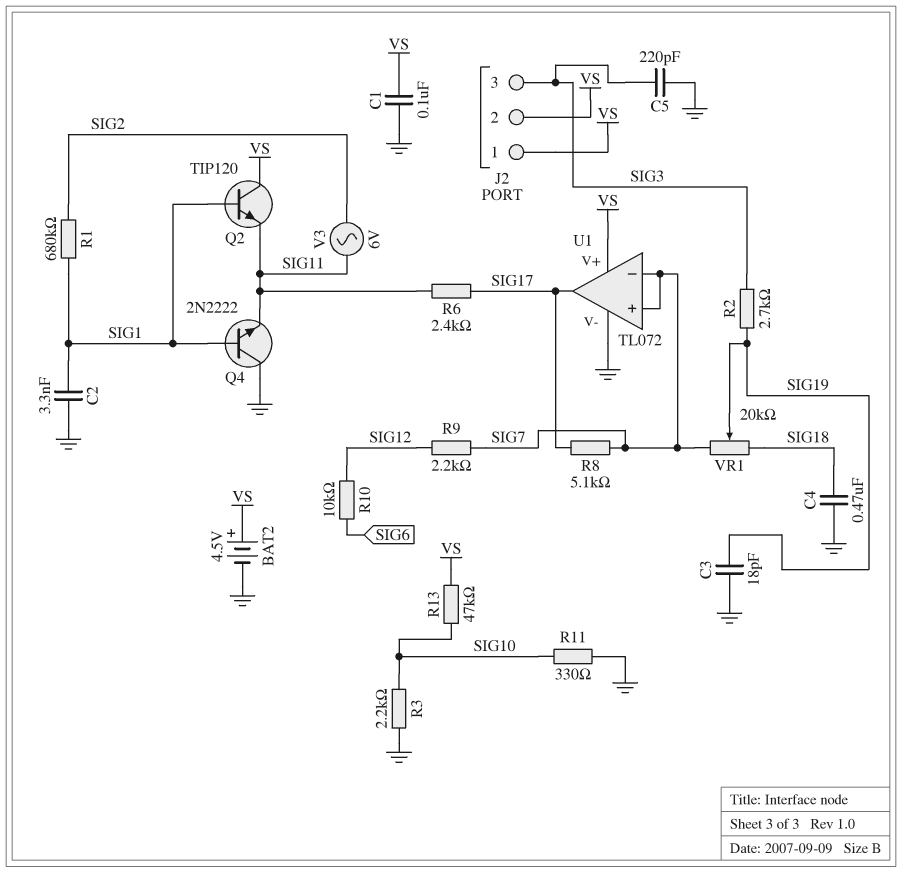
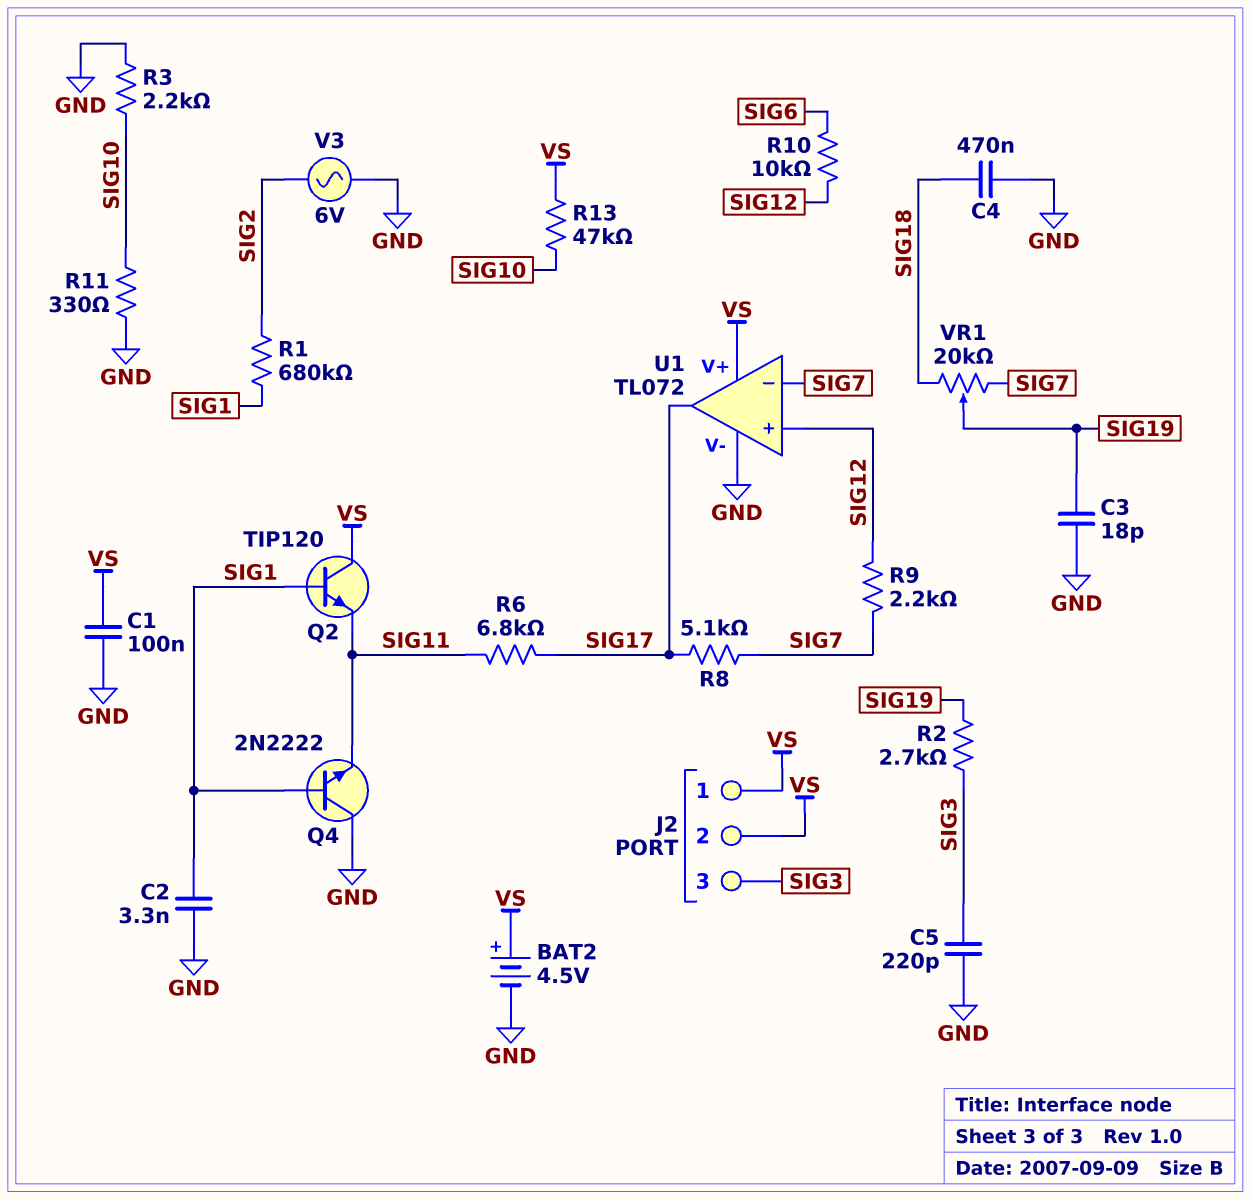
R6: 2.4k (SIG11, SIG17) -> 6.8k (SIG11, SIG17)
U1 pin in+: SIG7 -> SIG12
V3: AC 6V (SIG2, SIG11) -> AC 6V (GND, SIG2)

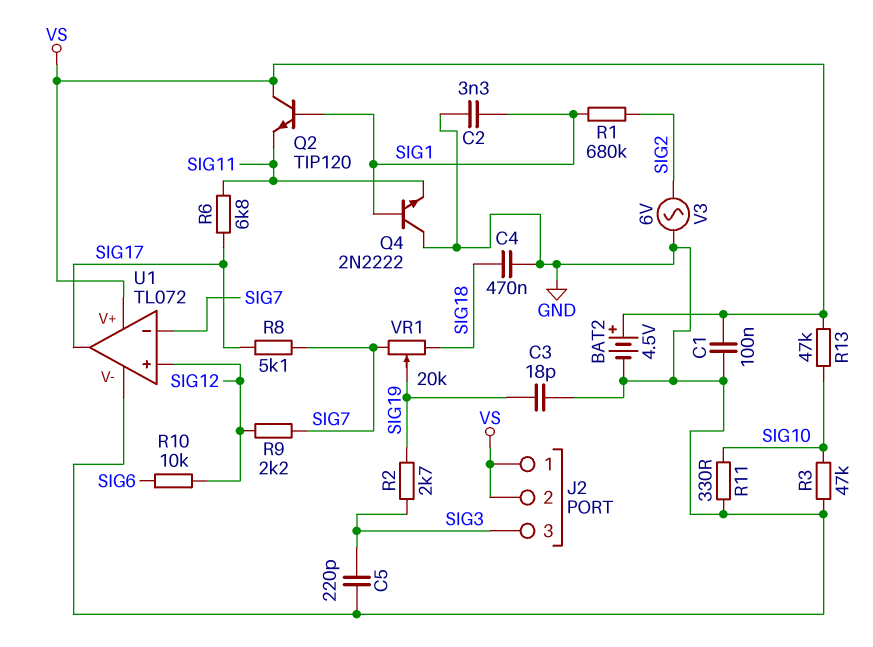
R3: 2.2k (GND, SIG10) -> 47k (GND, SIG10)

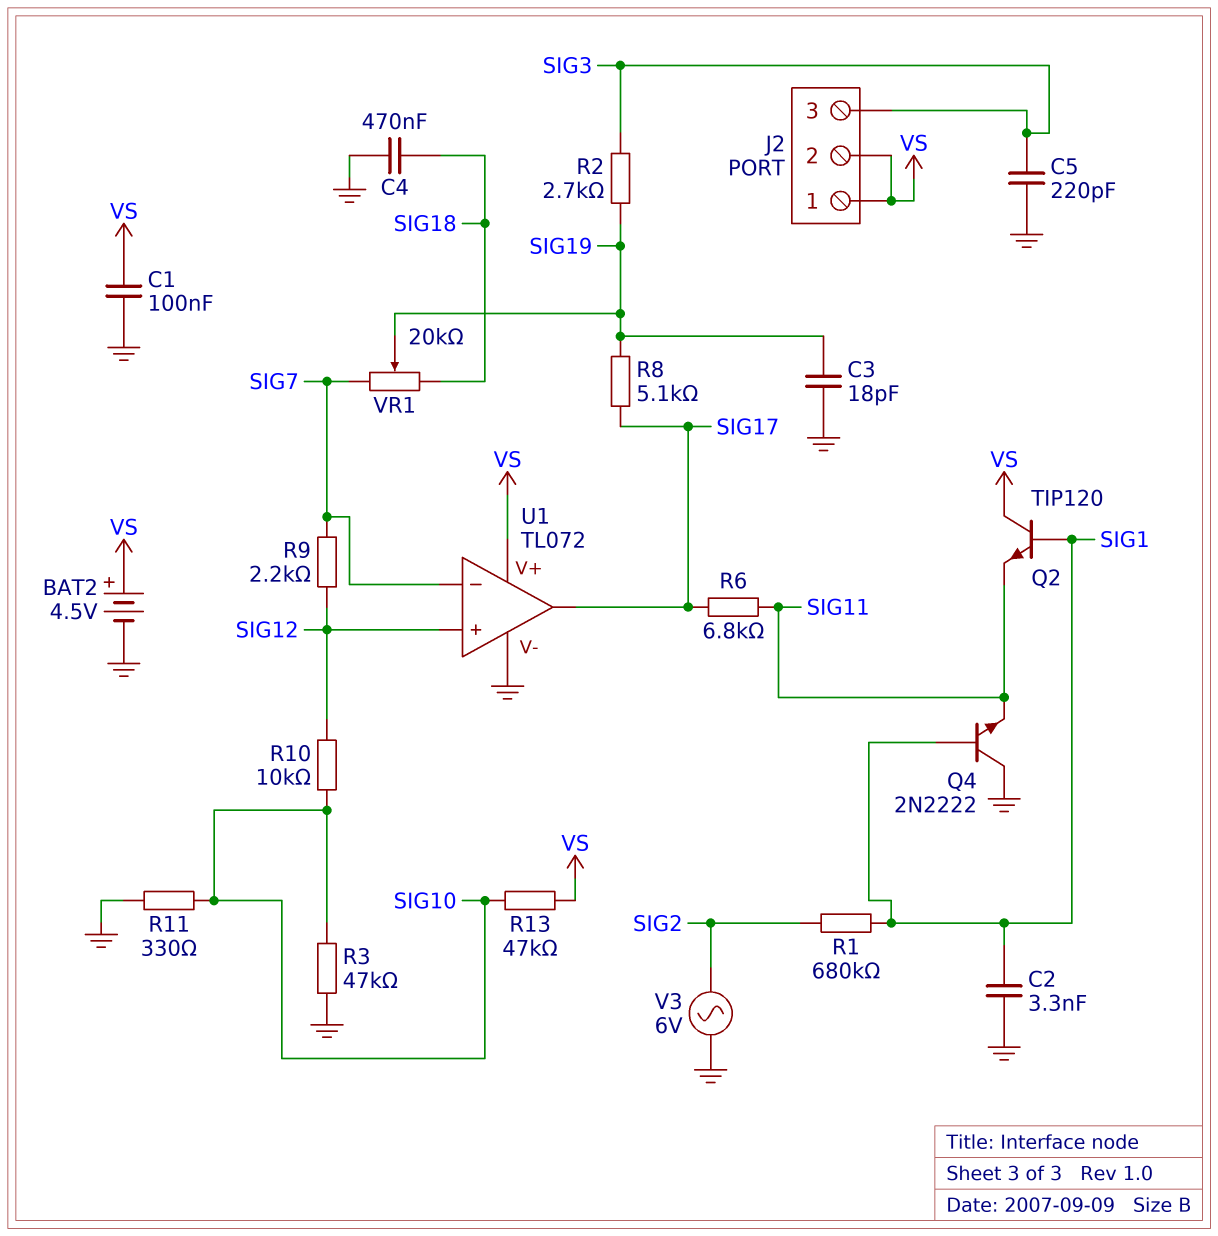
R8: 5.1k (SIG7, SIG17) -> 5.1k (SIG17, SIG19)
R10: 10k (SIG6, SIG12) -> 10k (SIG10, SIG12)

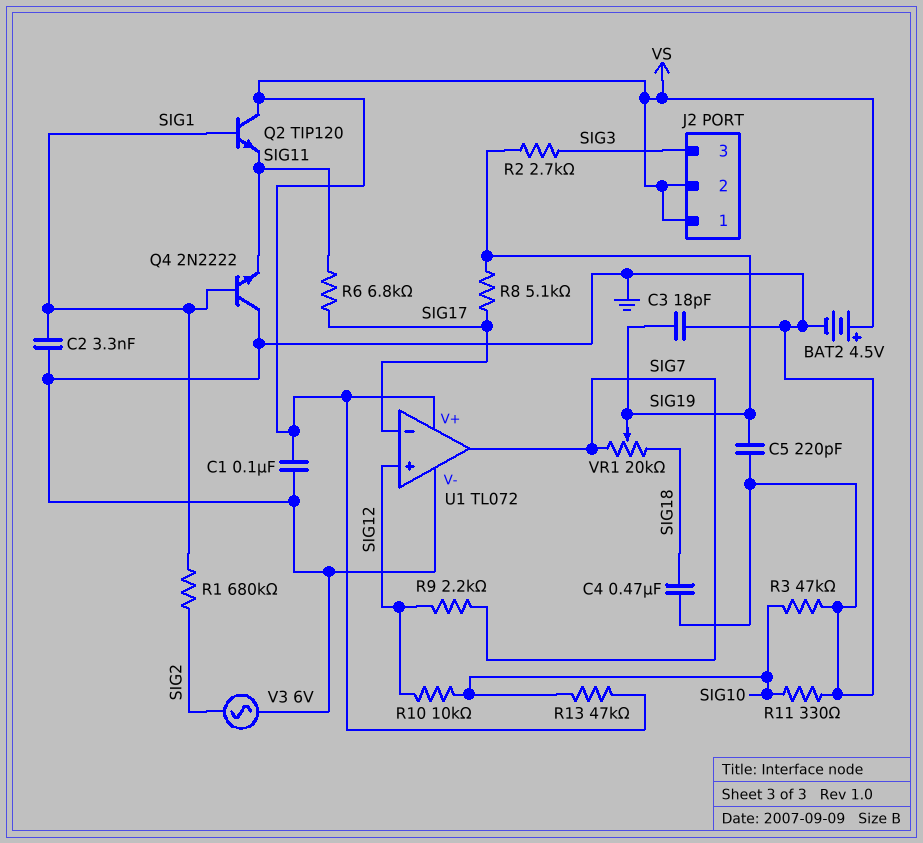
C5: 220pF (GND, SIG3) -> 220pF (GND, SIG19)
U1 pin in-: SIG7 -> SIG17
U1 pin out: SIG17 -> SIG7

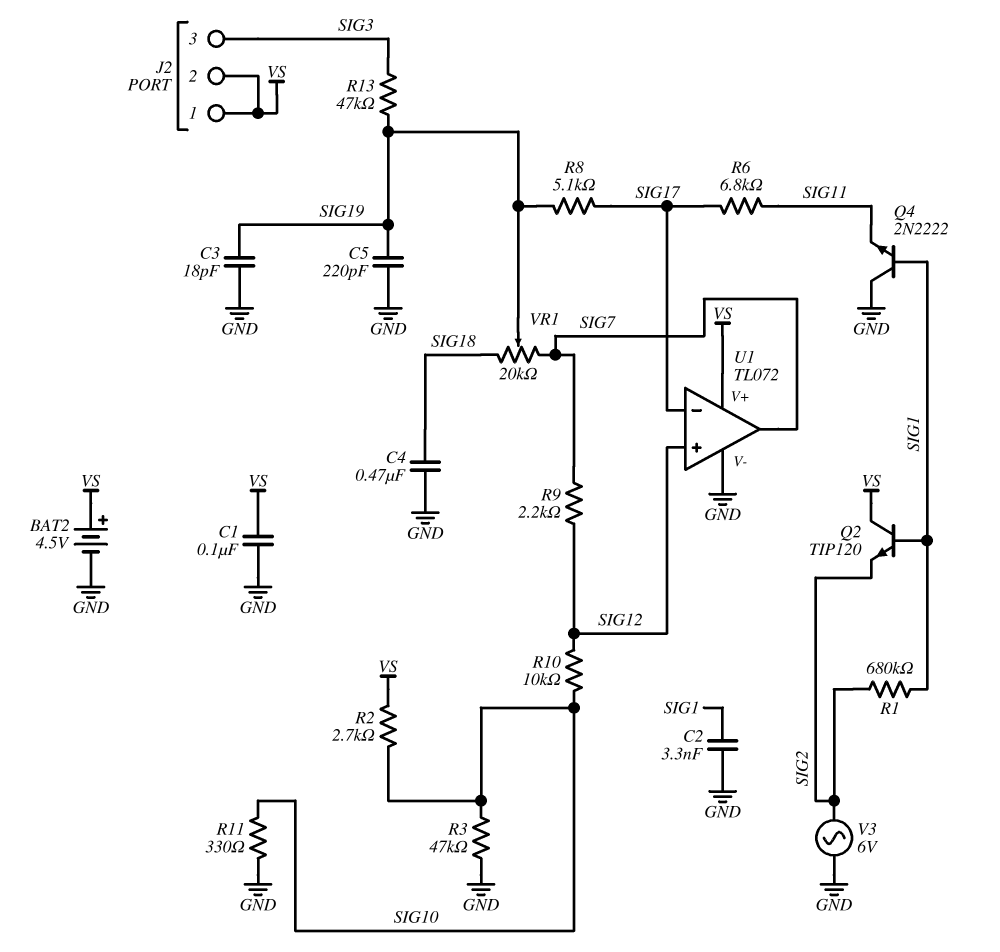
Q2: NPN TIP120 (B SIG1, C VS, E SIG11) -> NPN TIP120 (B SIG1, C VS, E SIG2)
R2: 2.7k (SIG3, SIG19) -> 2.7k (SIG10, VS)
R13: 47k (SIG10, VS) -> 47k (SIG3, SIG19)

